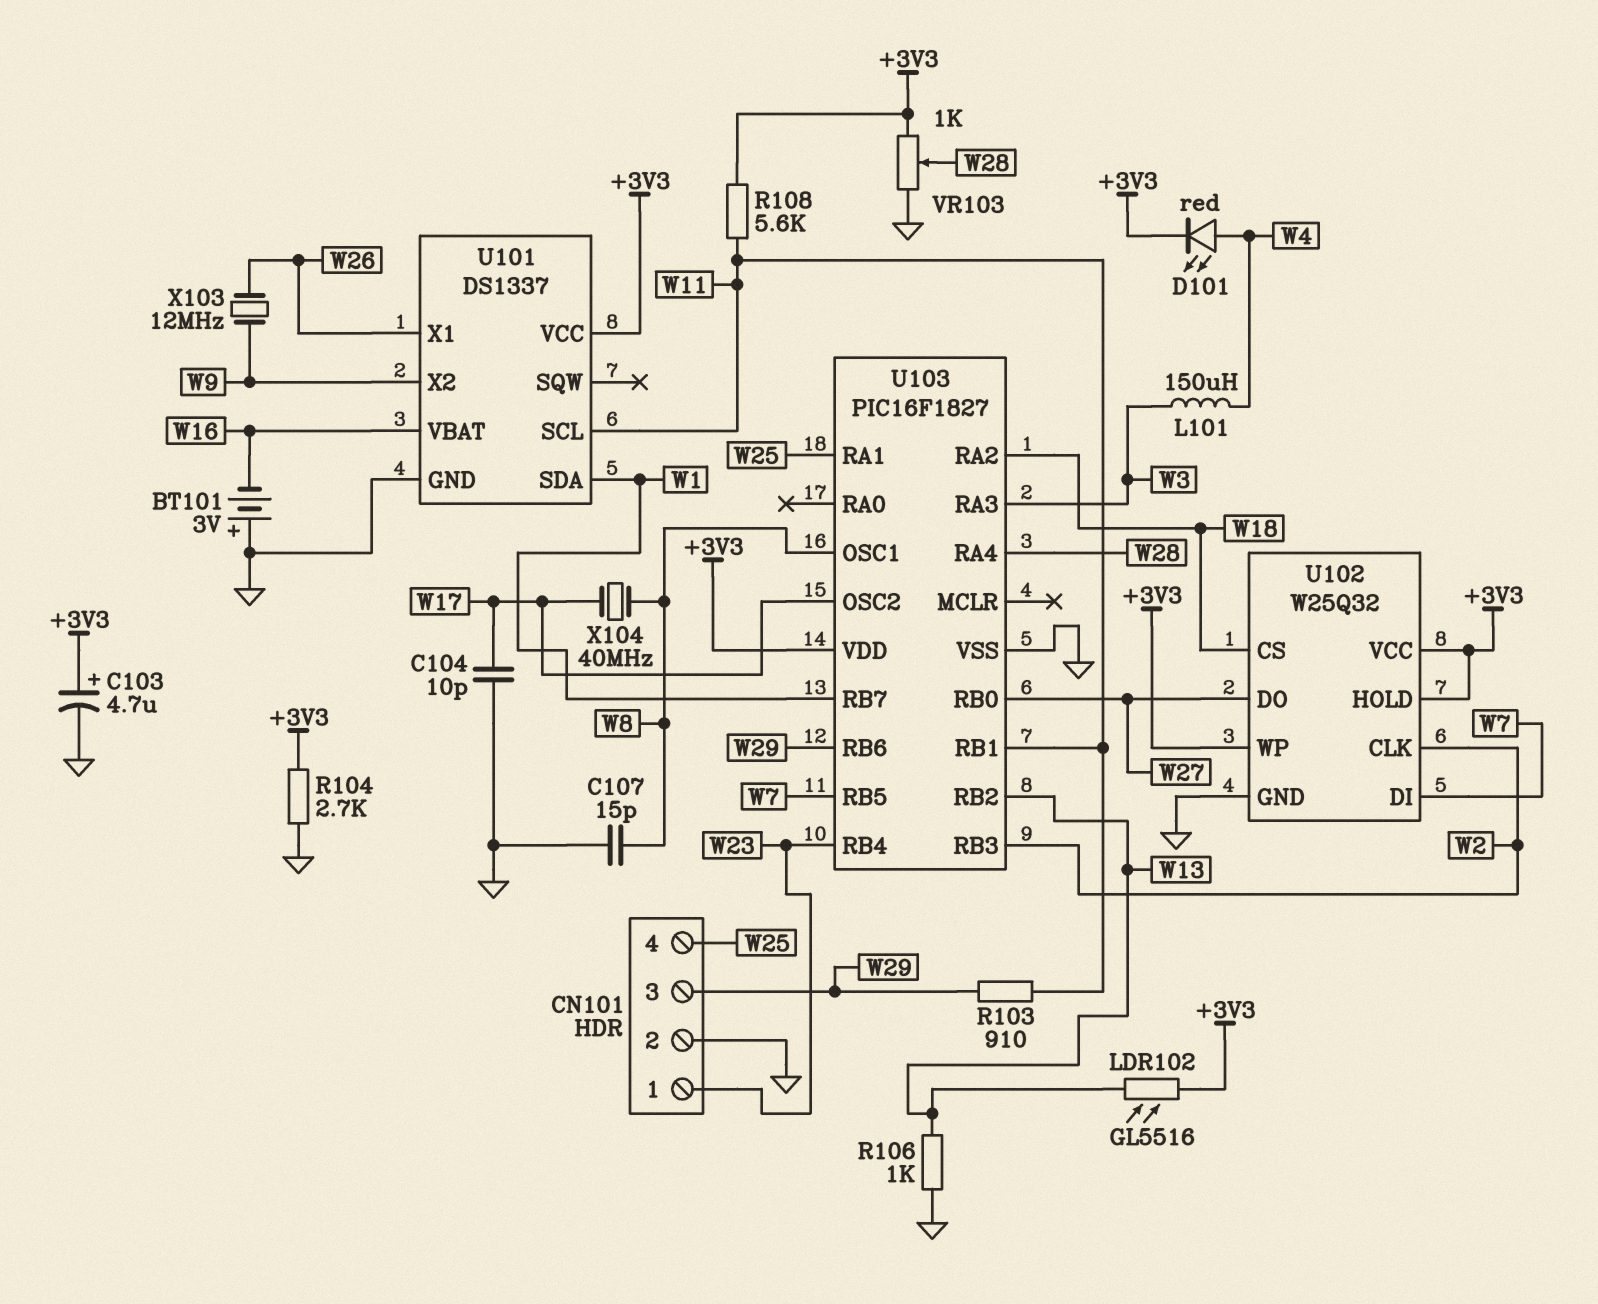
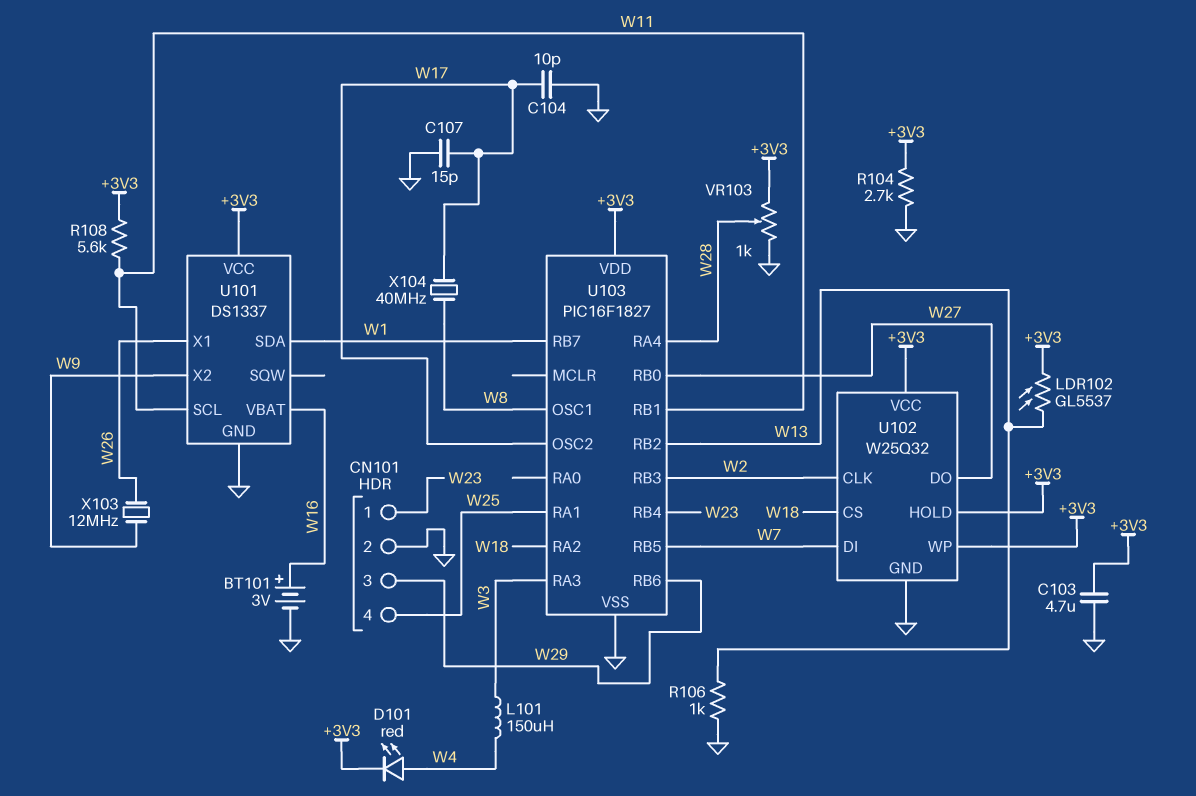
BT101: 3V (plus GND, minus W16) -> 3V (plus W16, minus GND)
C103: 4.7uF (plus +3V3, minus GND) -> 4.7uF (+3V3, GND)
C107: 15pF (GND, W8) -> 15pF (GND, W17)
LDR102: GL5516 (+3V3, W13) -> GL5537 (+3V3, W13)
R103: 910 (W11, W29) -> none

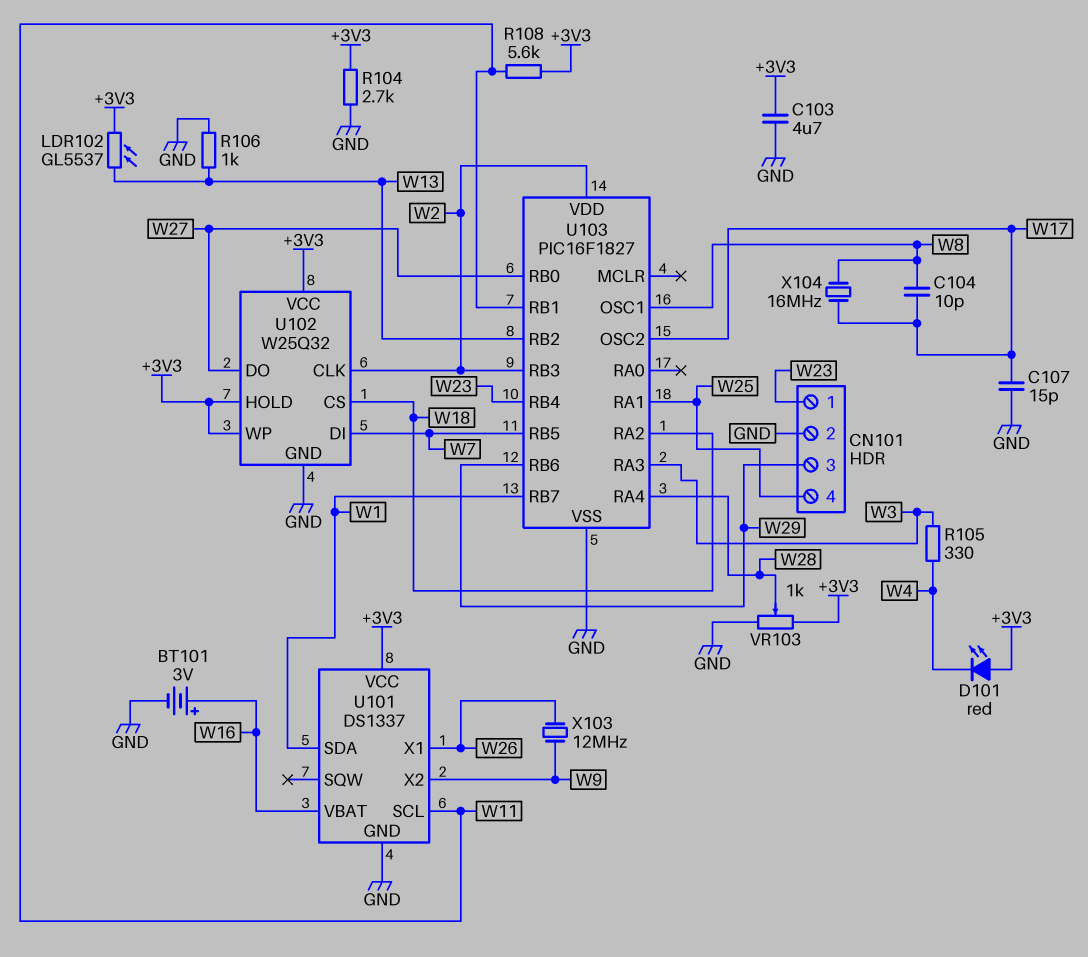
C104: 10pF (GND, W17) -> 10pF (W8, W17)
D101: LED red (A W4, K +3V3) -> LED red (A +3V3, K W4)
L101: 150uH (W3, W4) -> none
R105: none -> 330 (W3, W4)
U103 pin VDD: +3V3 -> W2
X104: 40MHz (W8, W17) -> 16MHz (W8, W17)

